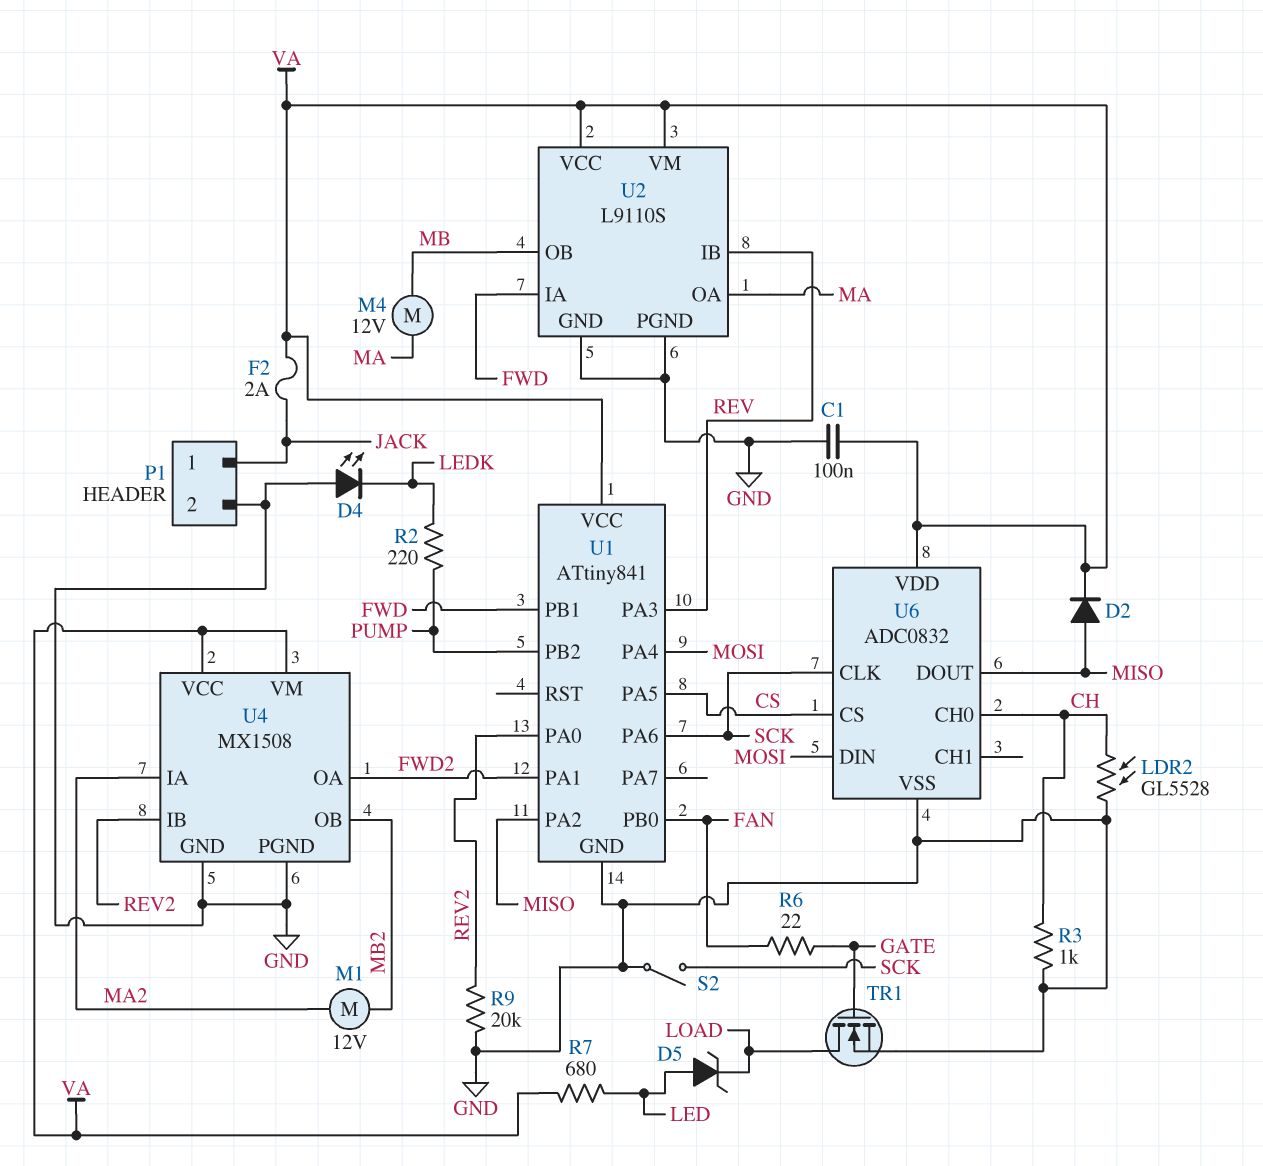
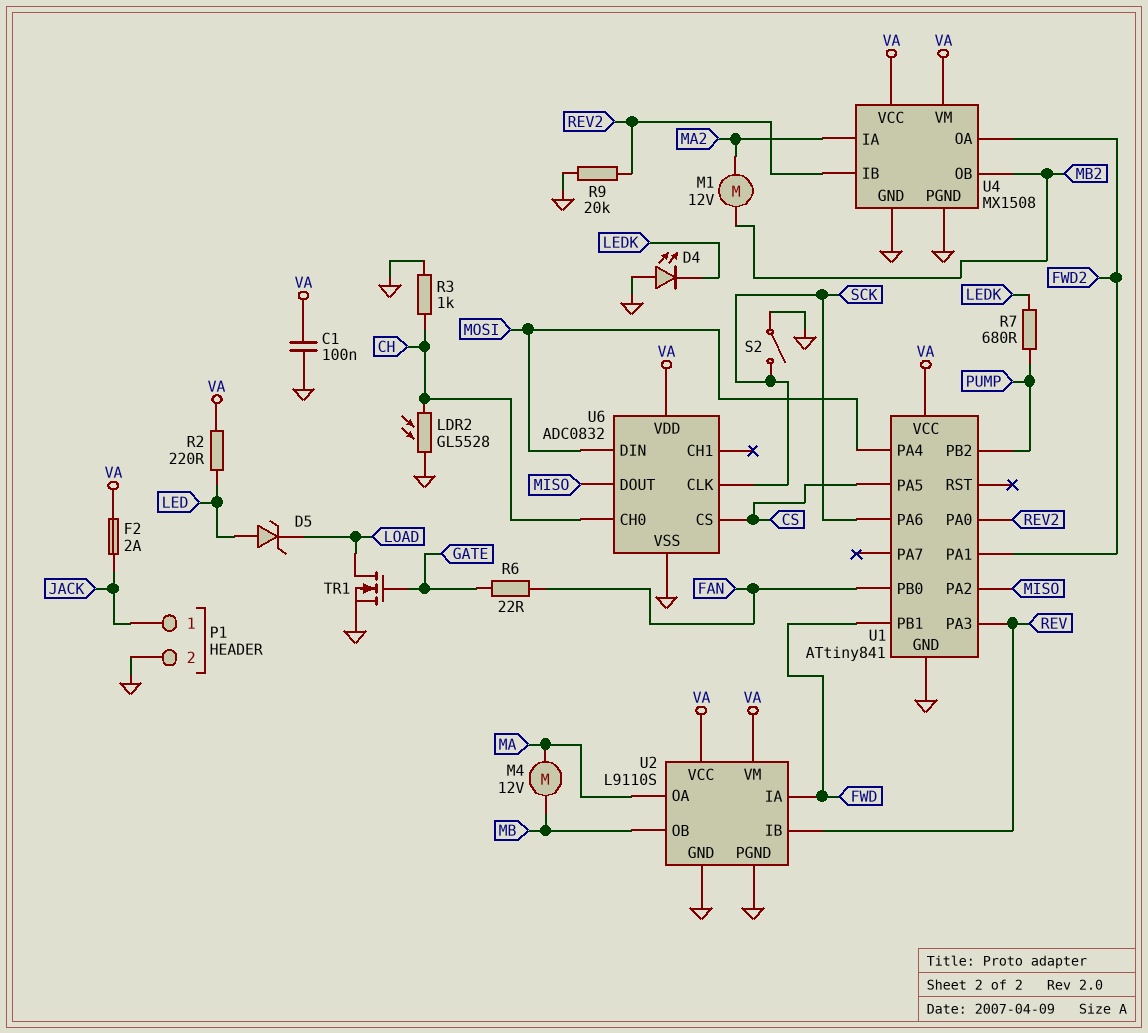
D2: diode (A MISO, K VA) -> none
R2: 220 (LEDK, PUMP) -> 220 (LED, VA)
R7: 680 (LED, VA) -> 680 (LEDK, PUMP)

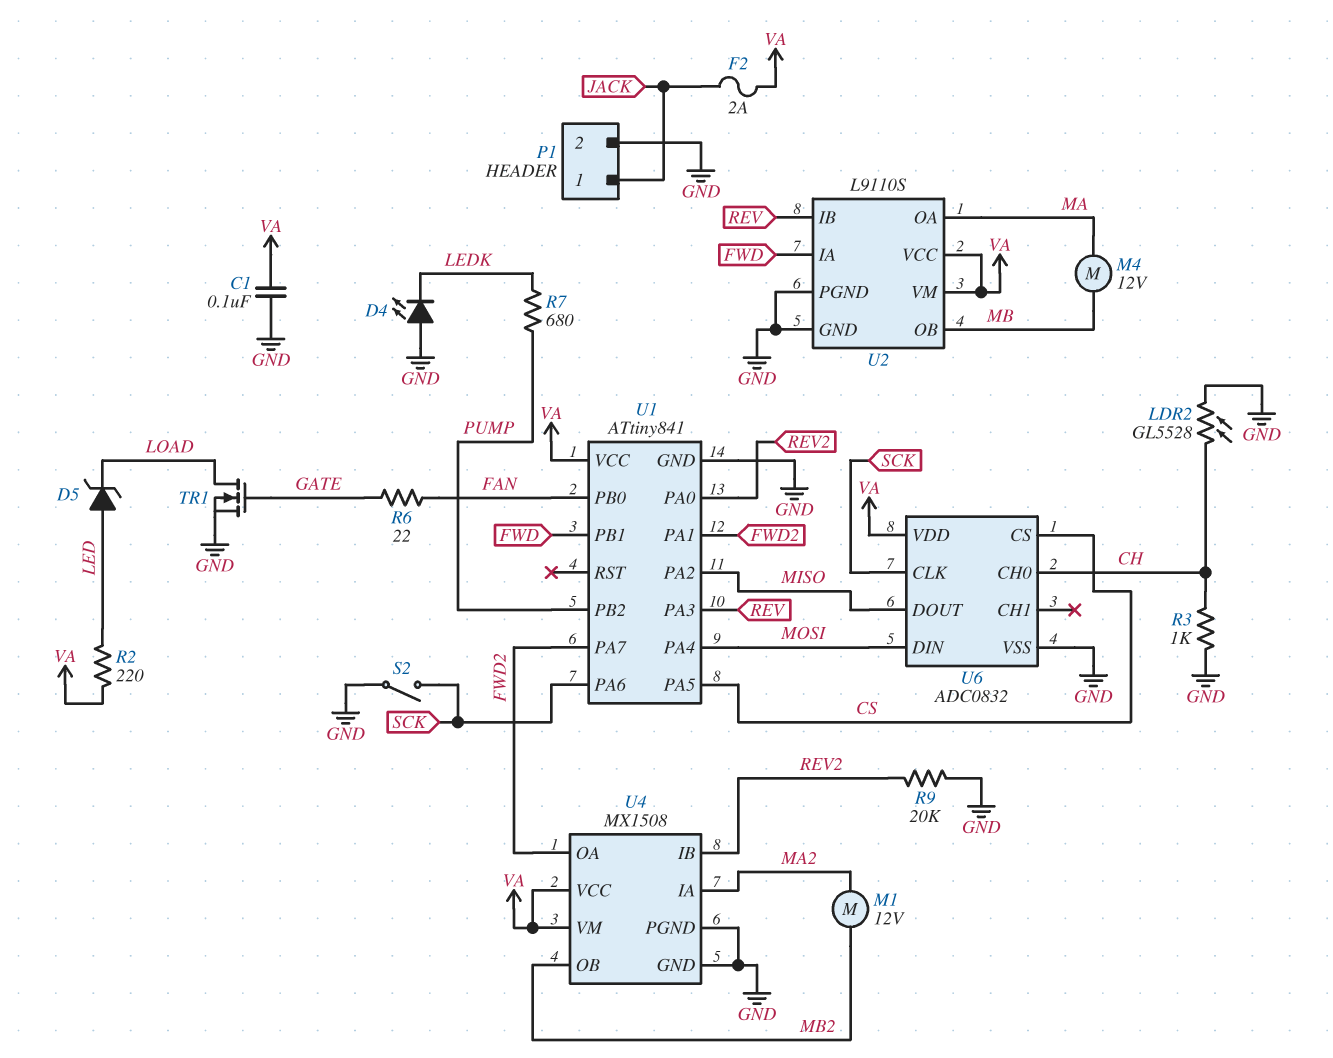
U1 pin PA7: none -> FWD2

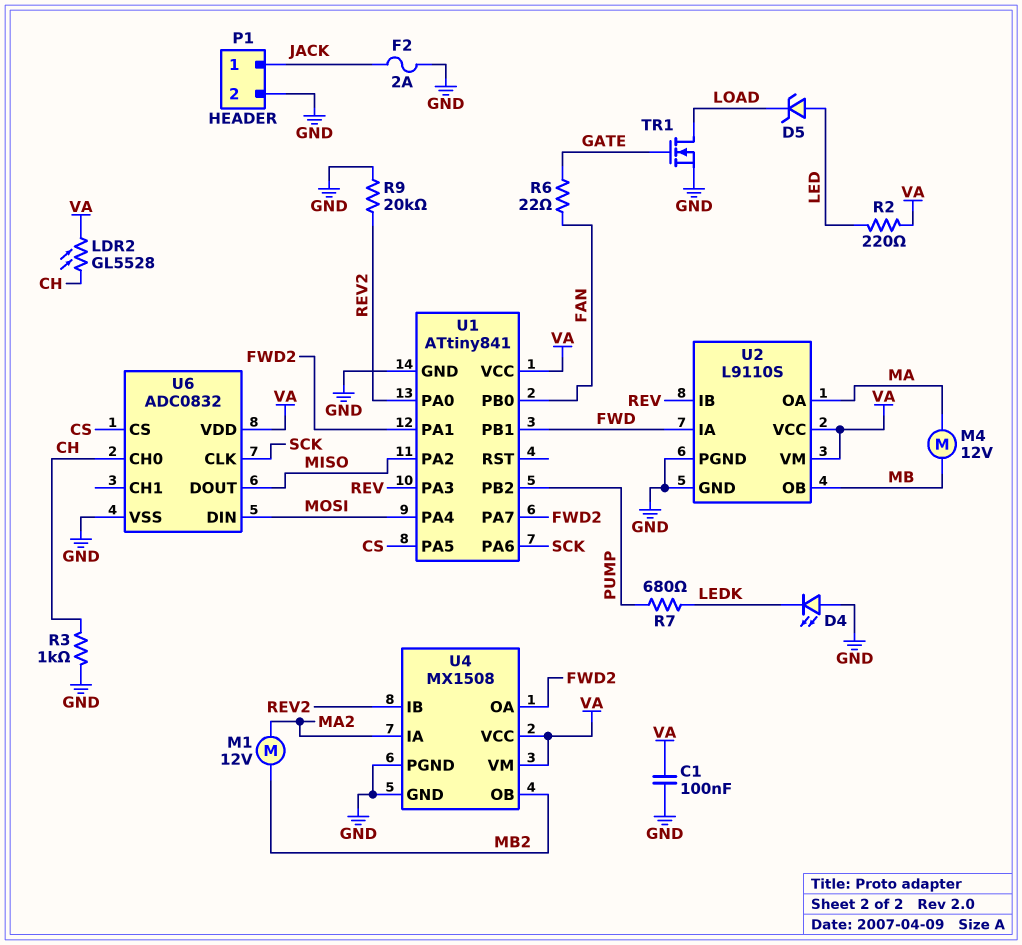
F2: 2A (JACK, VA) -> 2A (GND, JACK)
LDR2: GL5528 (CH, GND) -> GL5528 (CH, VA)
S2: switch (GND, SCK) -> none

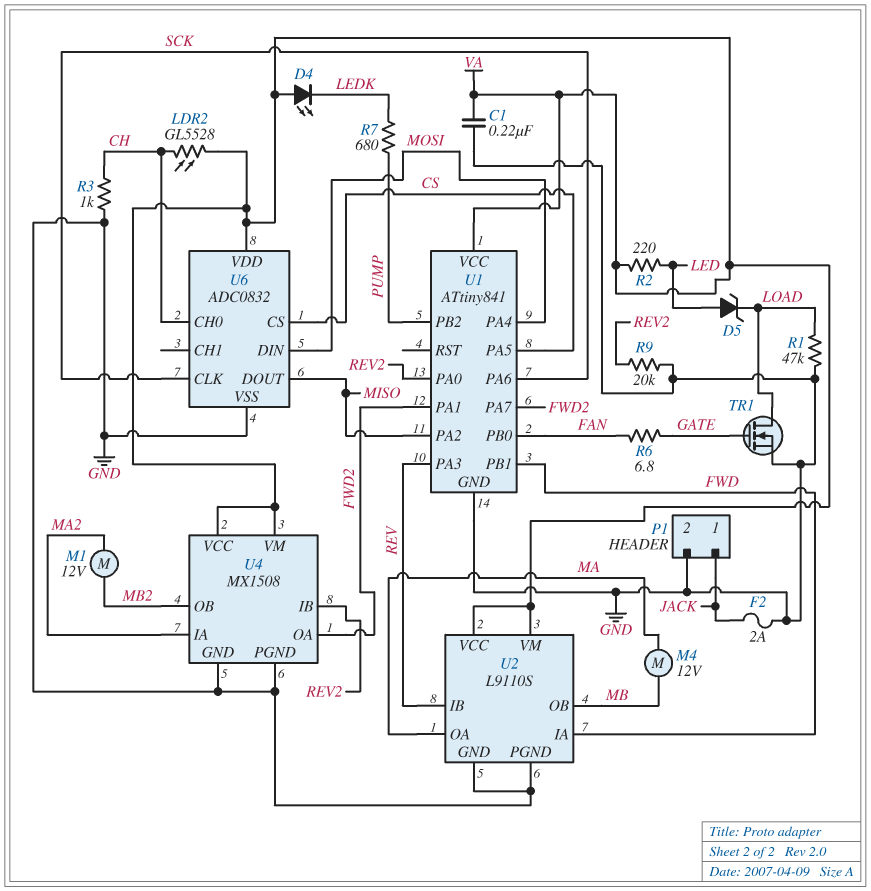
C1: 100nF (GND, VA) -> 220nF (GND, VA)
D4: LED (A GND, K LEDK) -> LED (A VA, K LEDK)
R1: none -> 47k (GND, LOAD)
R6: 22 (FAN, GATE) -> 6.8 (FAN, GATE)

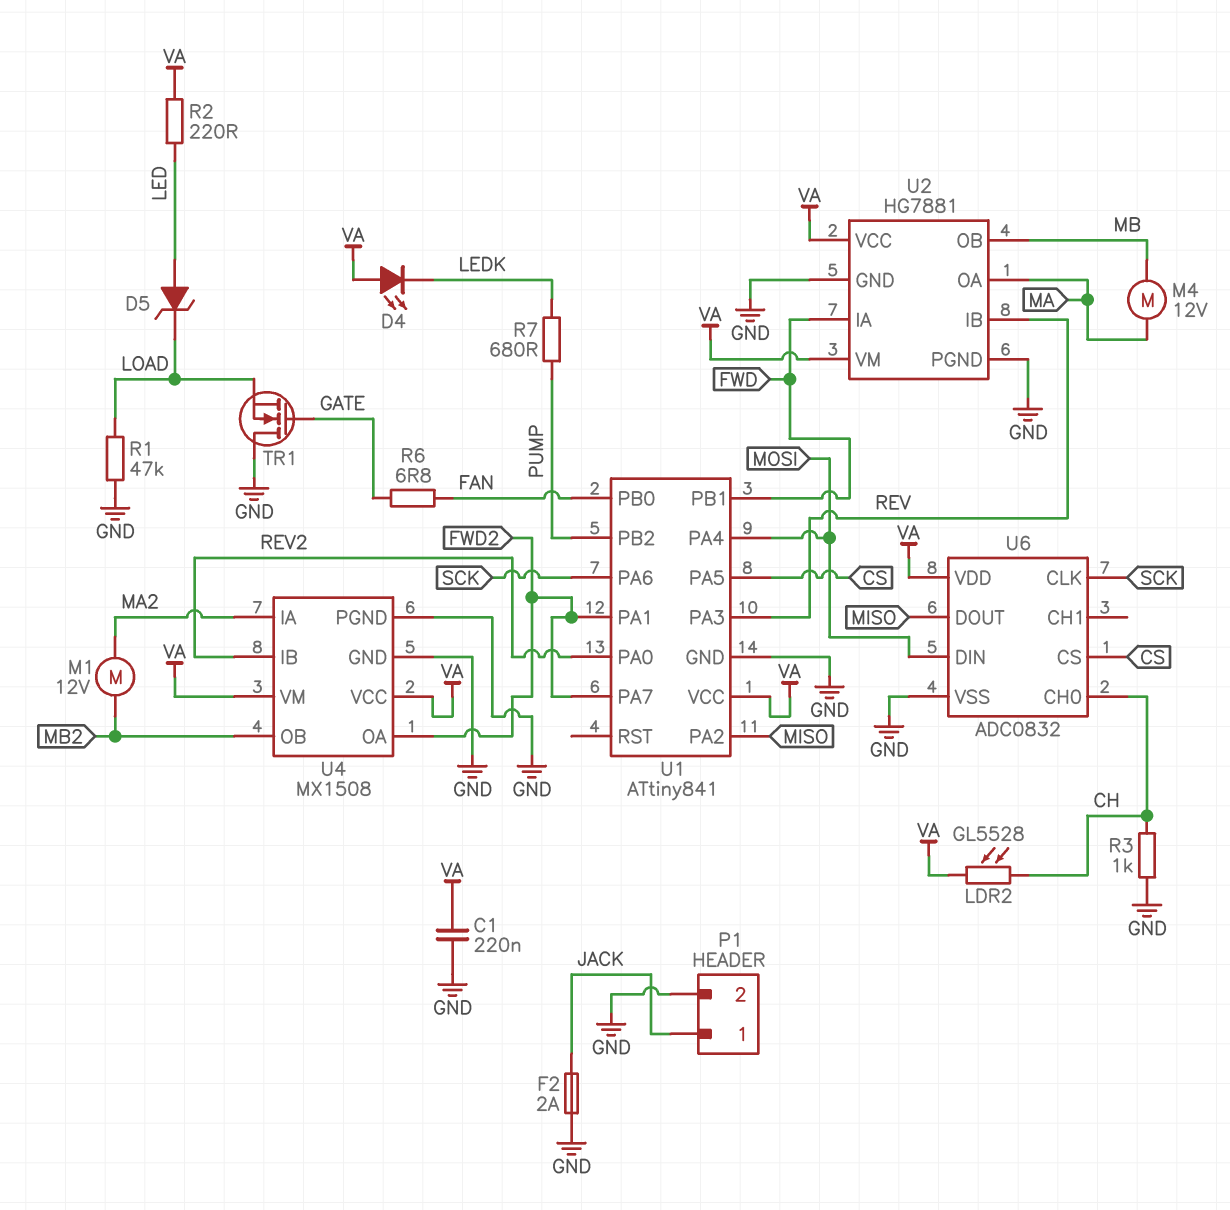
R9: 20k (GND, REV2) -> none
TR1: NMOS (G GATE, D LOAD, S GND) -> NMOS (G GATE, D GND, S LOAD)
U2: L9110S -> HG7881

